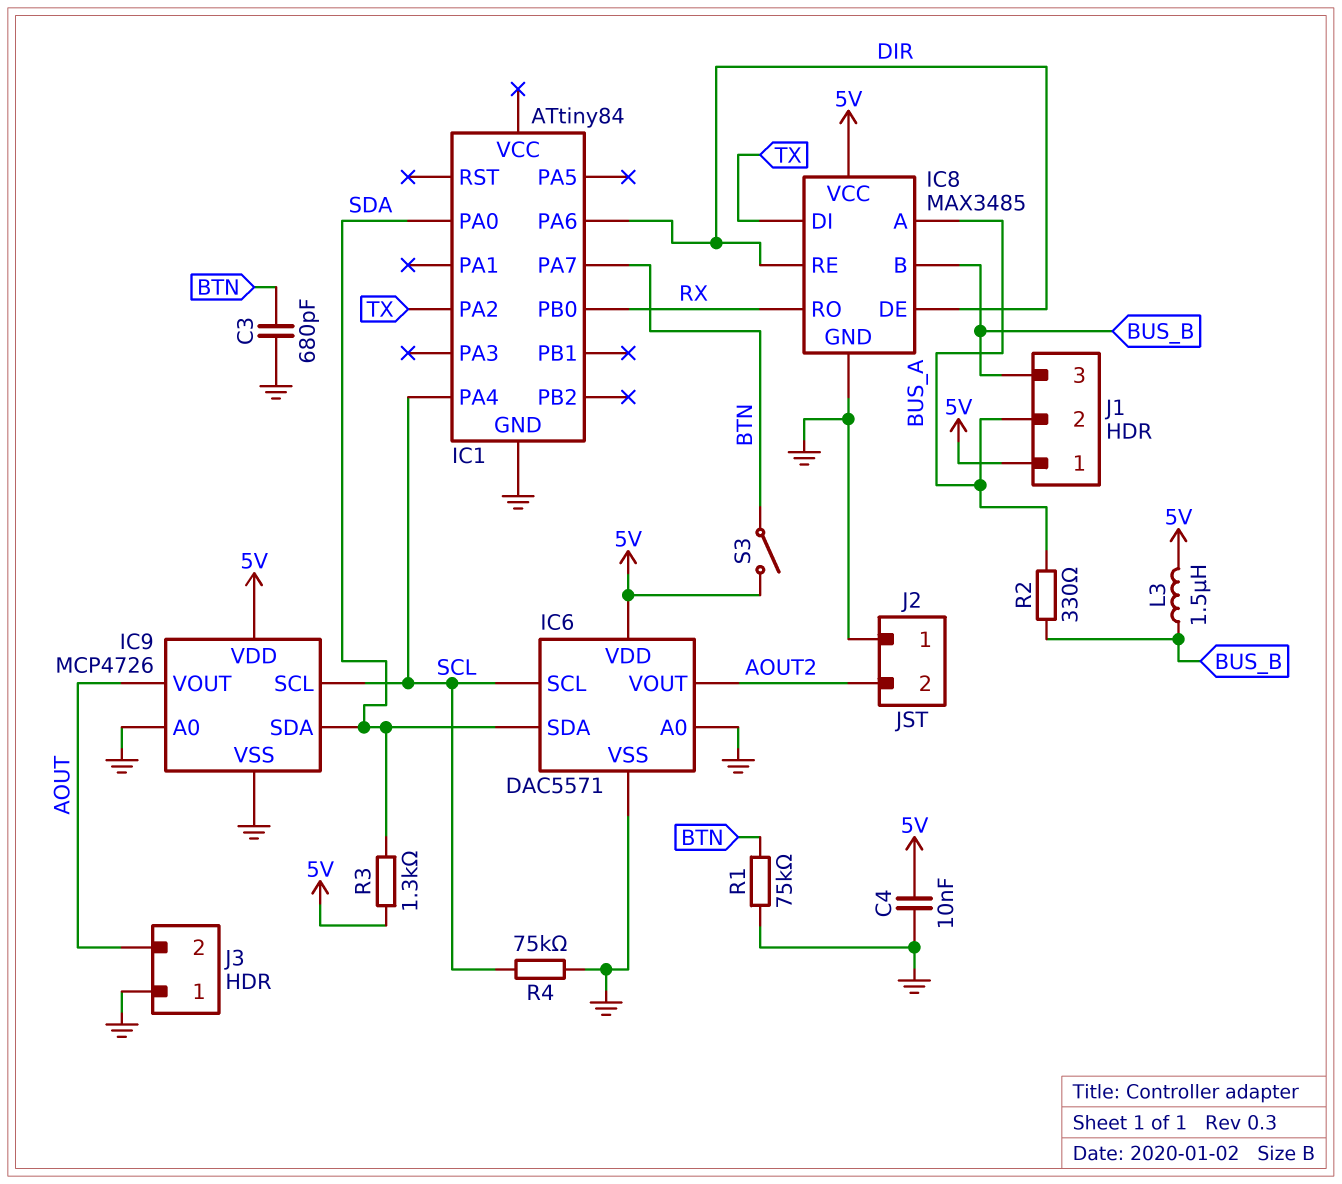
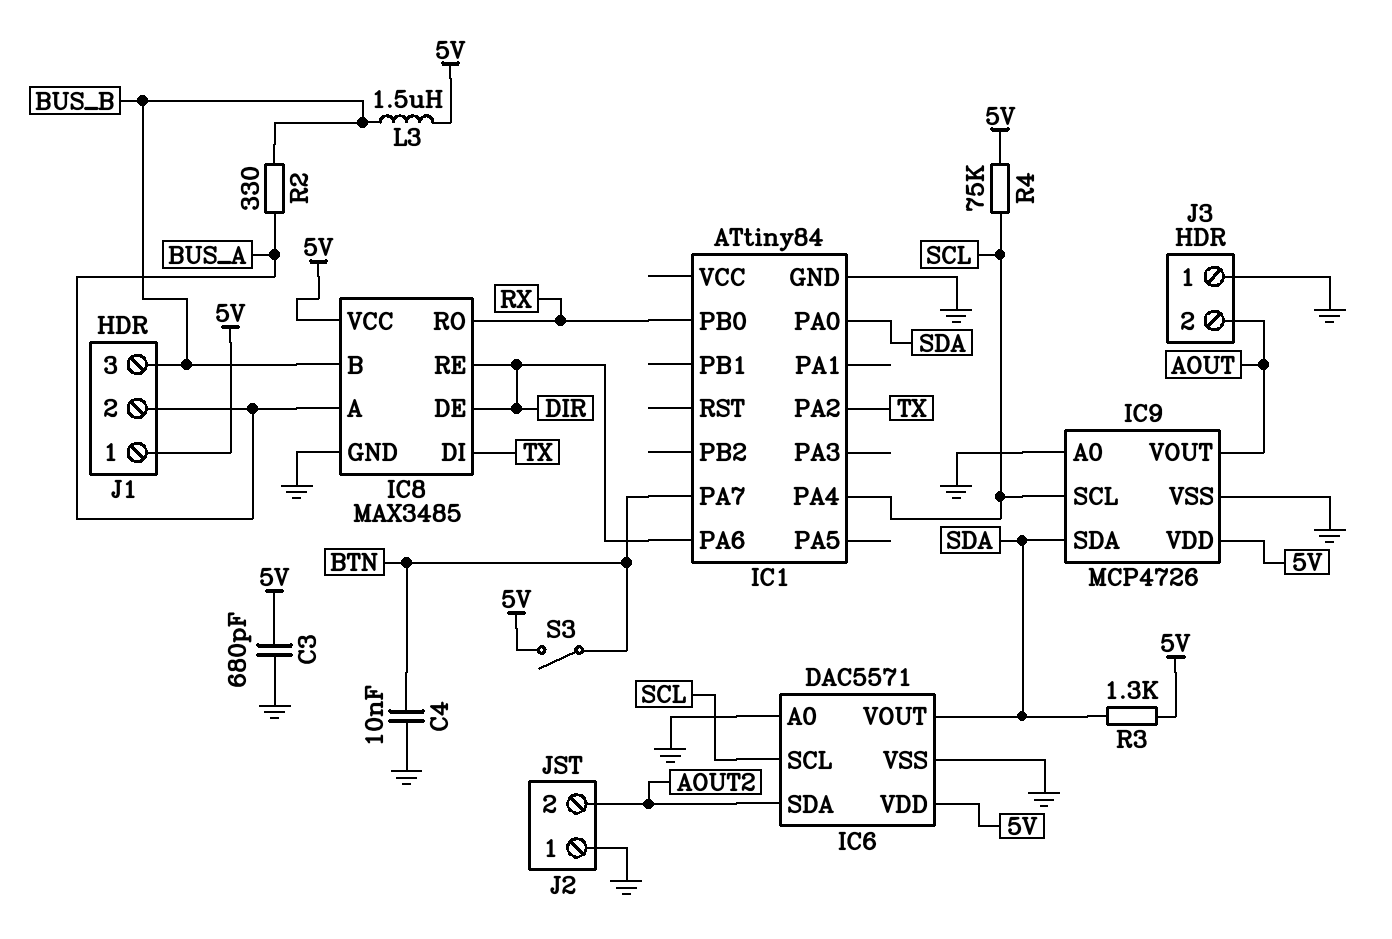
C3: 680pF (BTN, GND) -> 680pF (5V, GND)
C4: 10nF (5V, GND) -> 10nF (BTN, GND)
IC6 pin SDA: SDA -> AOUT2
IC6 pin VOUT: AOUT2 -> SDA
R1: 75k (BTN, GND) -> none
R4: 75k (GND, SCL) -> 75k (5V, SCL)

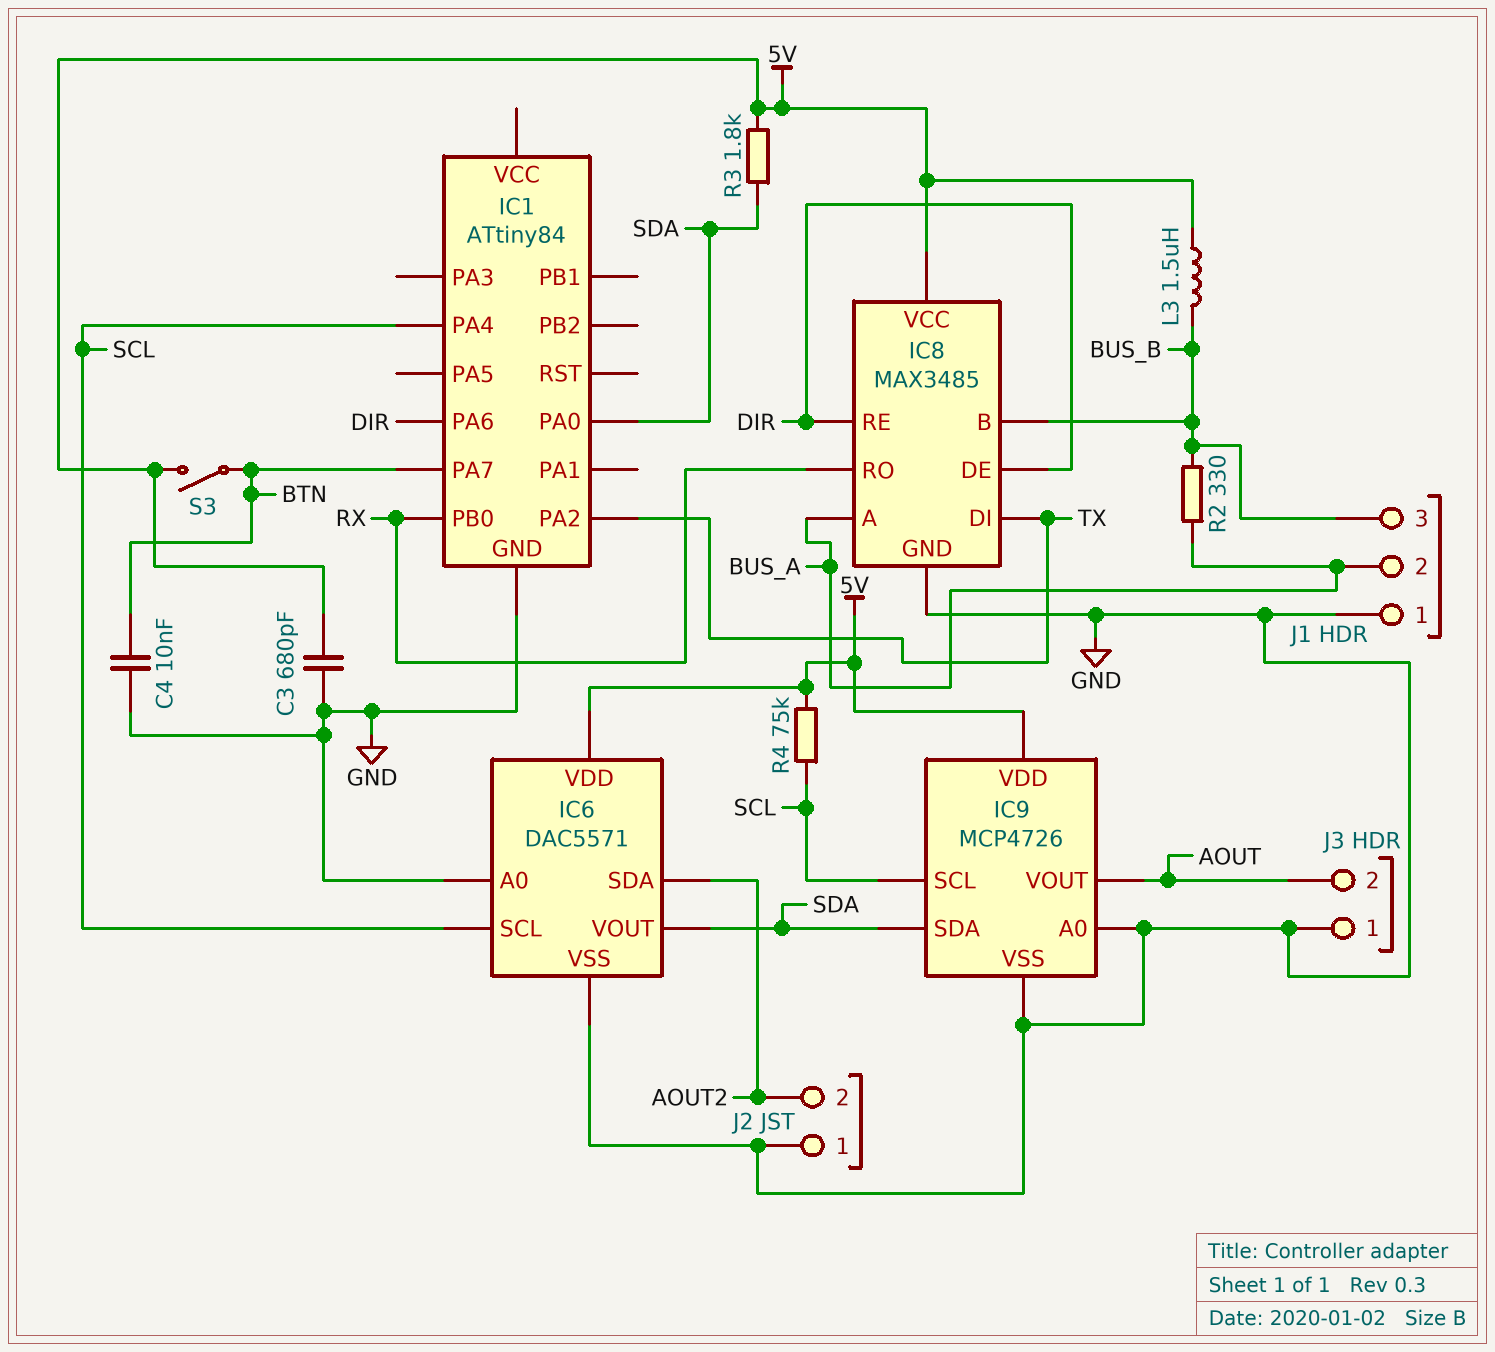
J1 pin 1: 5V -> GND
R3: 1.3k (5V, SDA) -> 1.8k (5V, SDA)

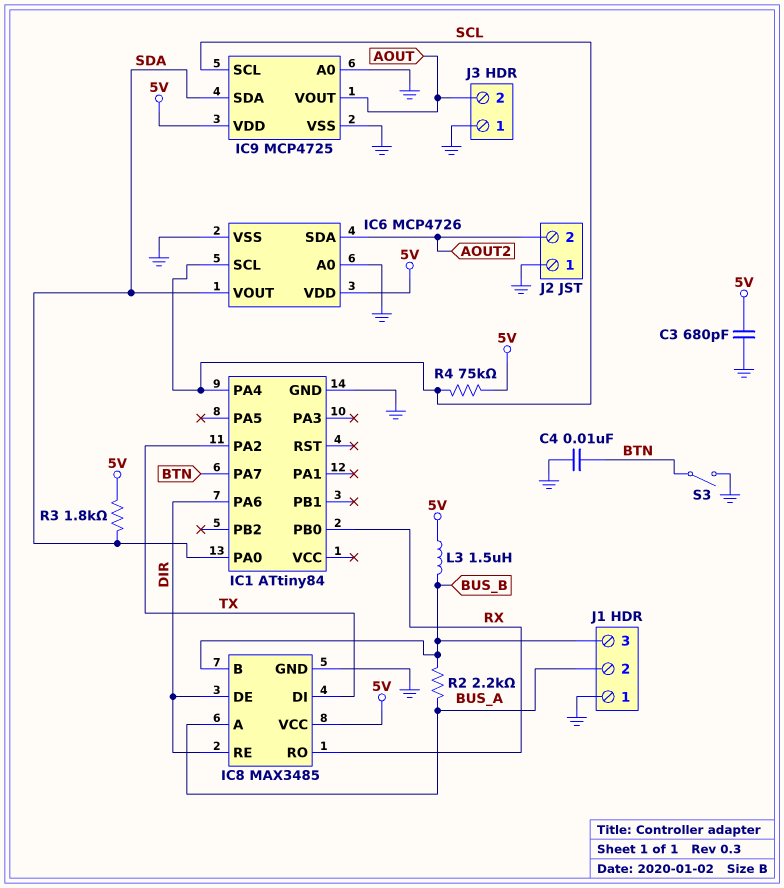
IC6: DAC5571 -> MCP4726
IC9: MCP4726 -> MCP4725
R2: 330 (BUS_A, BUS_B) -> 2.2k (BUS_A, BUS_B)
S3: switch (5V, BTN) -> switch (BTN, GND)

